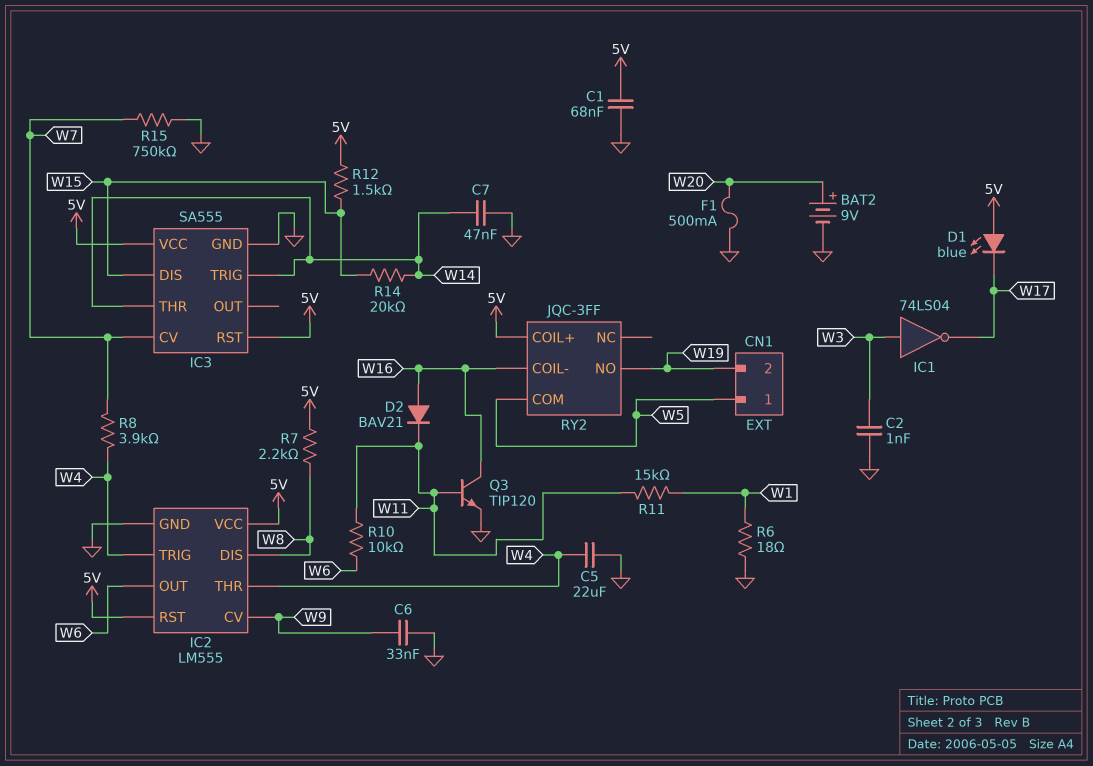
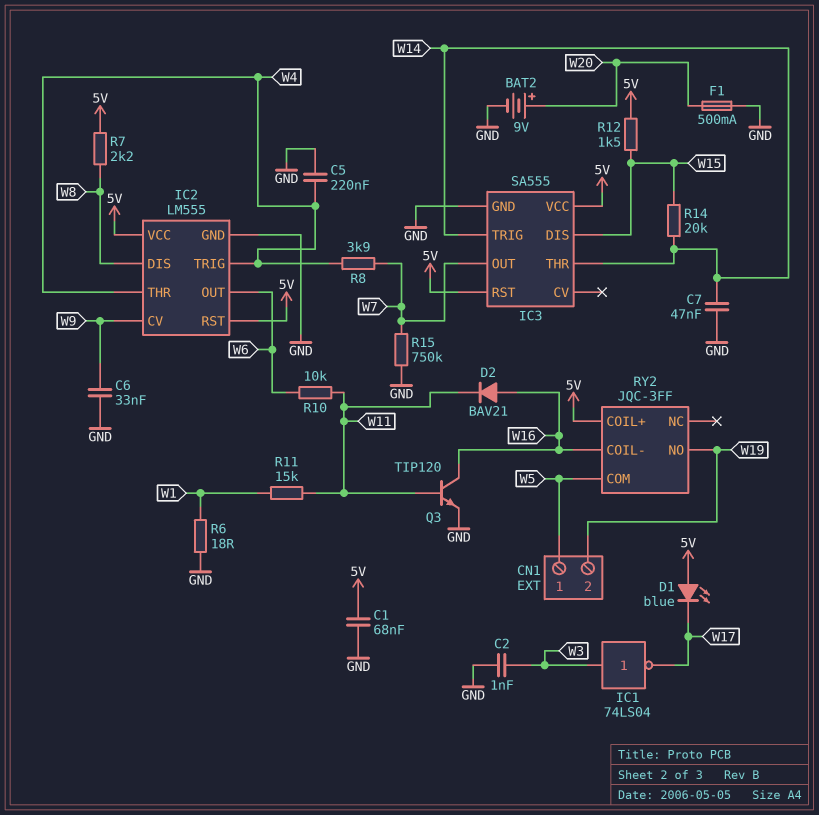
C5: 22uF (GND, W4) -> 220nF (GND, W4)
IC3 pin CV: W7 -> none
IC3 pin OUT: none -> W7

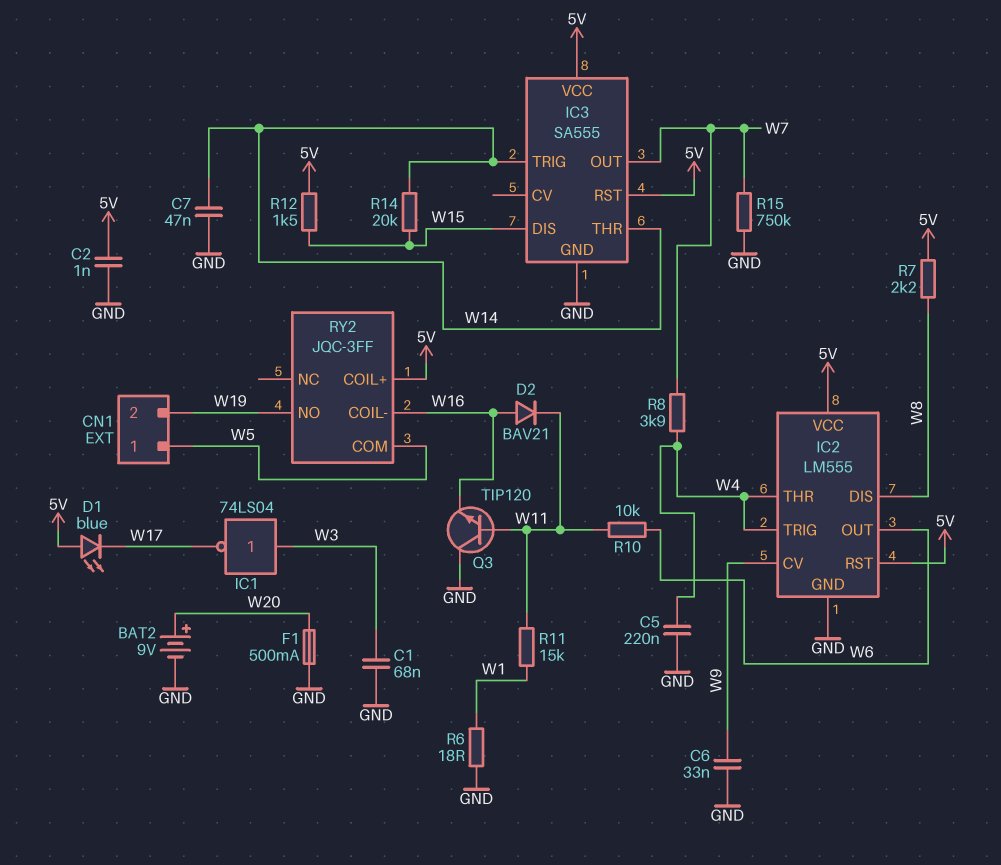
C1: 68nF (5V, GND) -> 68nF (GND, W3)
C2: 1nF (GND, W3) -> 1nF (5V, GND)
Q3: NPN TIP120 (B W11, C W16, E GND) -> NPN TIP120 (B W11, C GND, E W16)

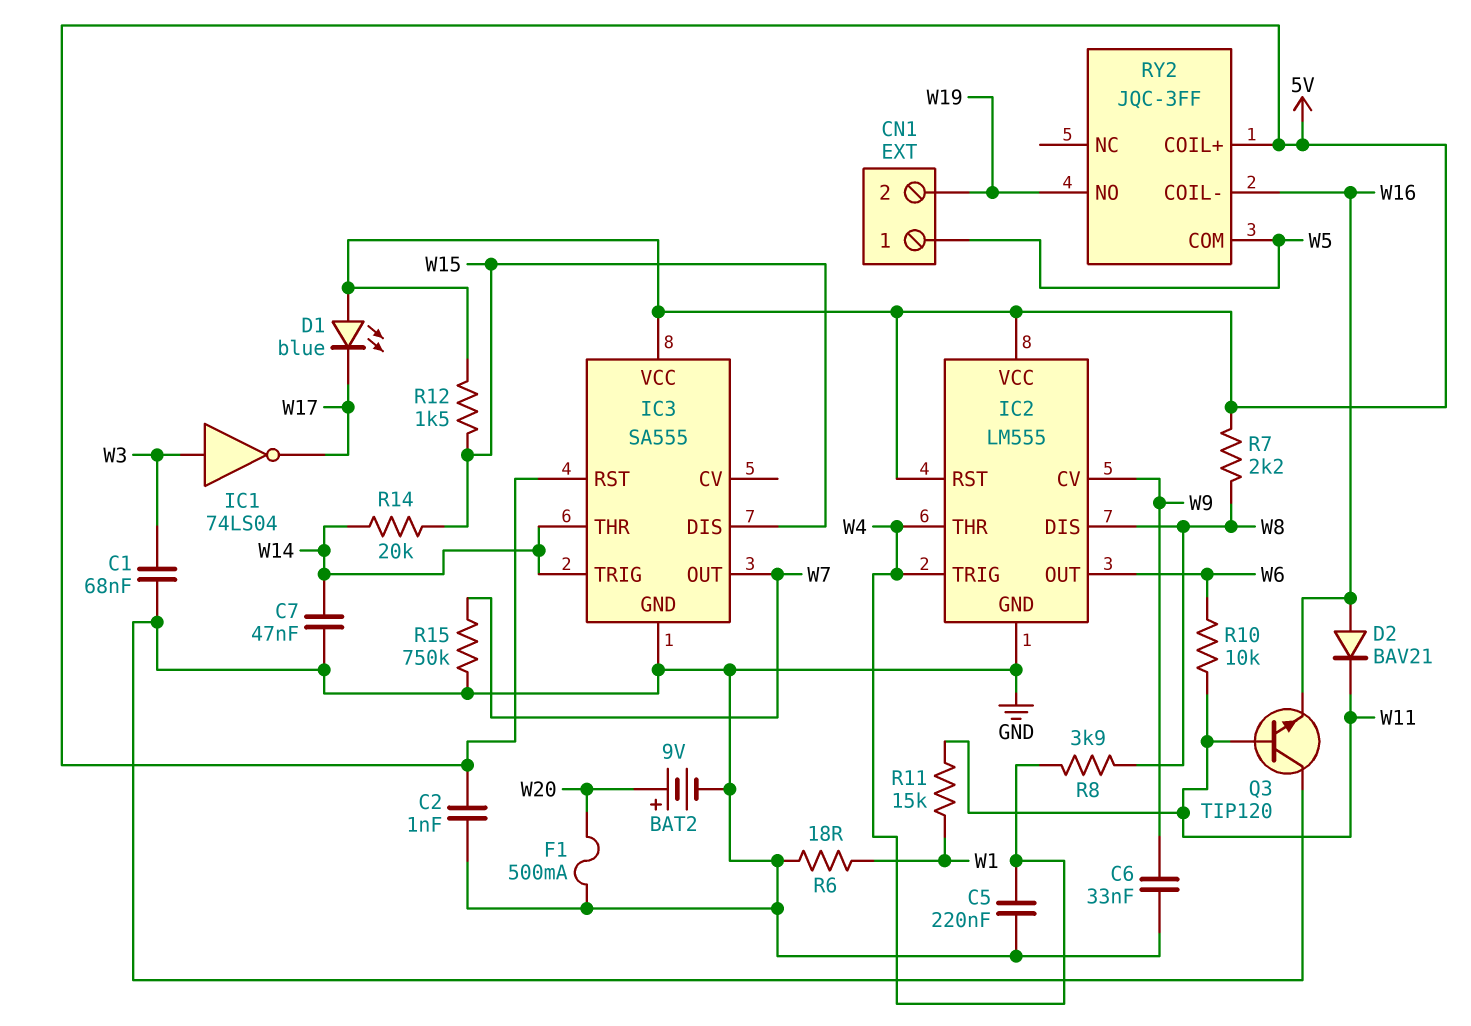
R8: 3.9k (W4, W7) -> 3.9k (W4, W8)

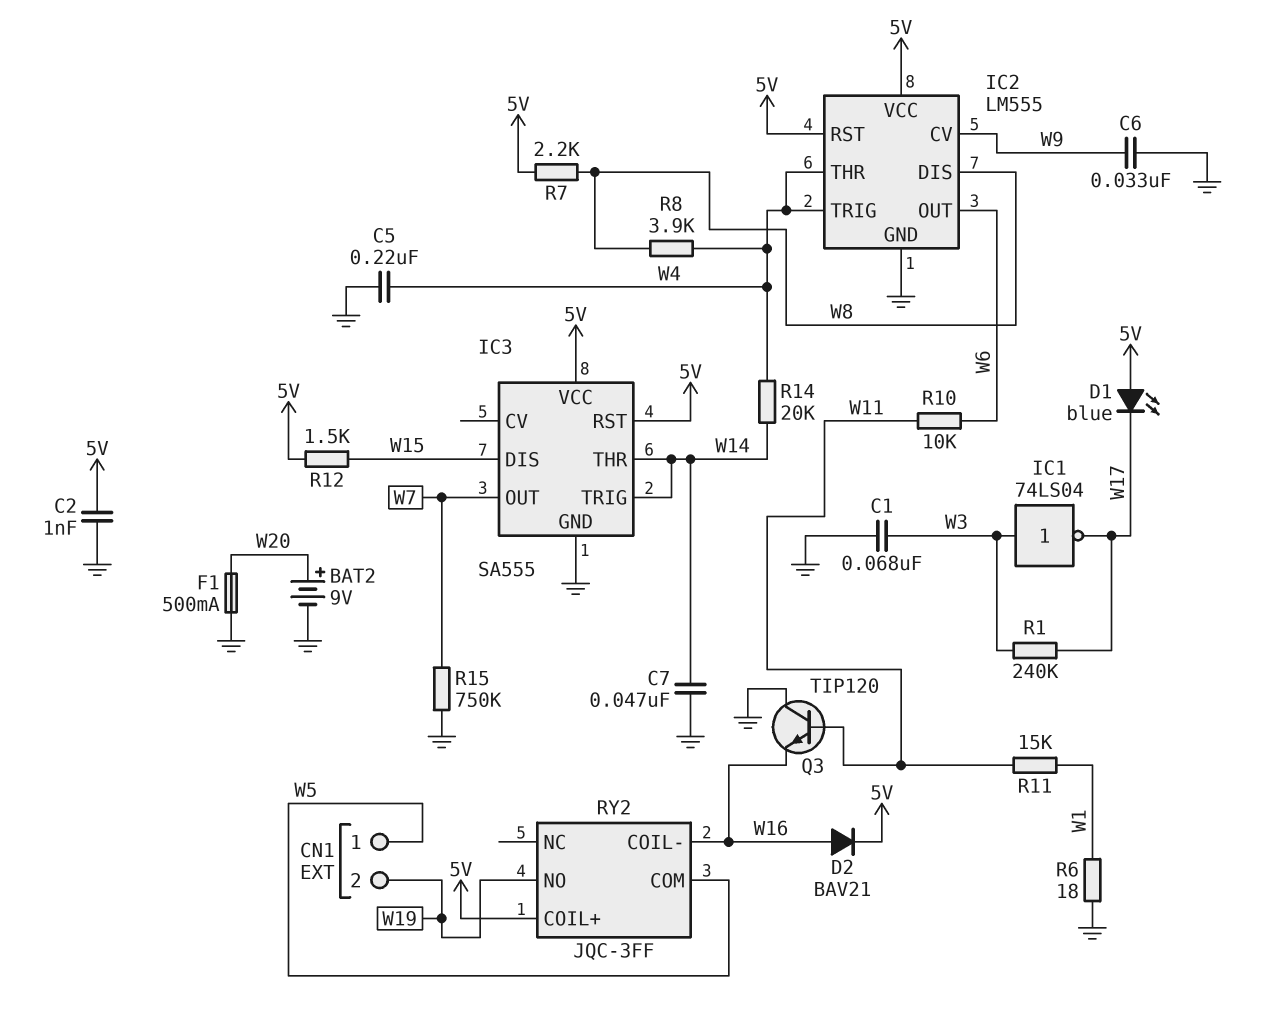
D2: diode BAV21 (A W16, K W11) -> diode BAV21 (A W16, K 5V)
R1: none -> 240k (W3, W17)
R14: 20k (W14, W15) -> 20k (W4, W14)

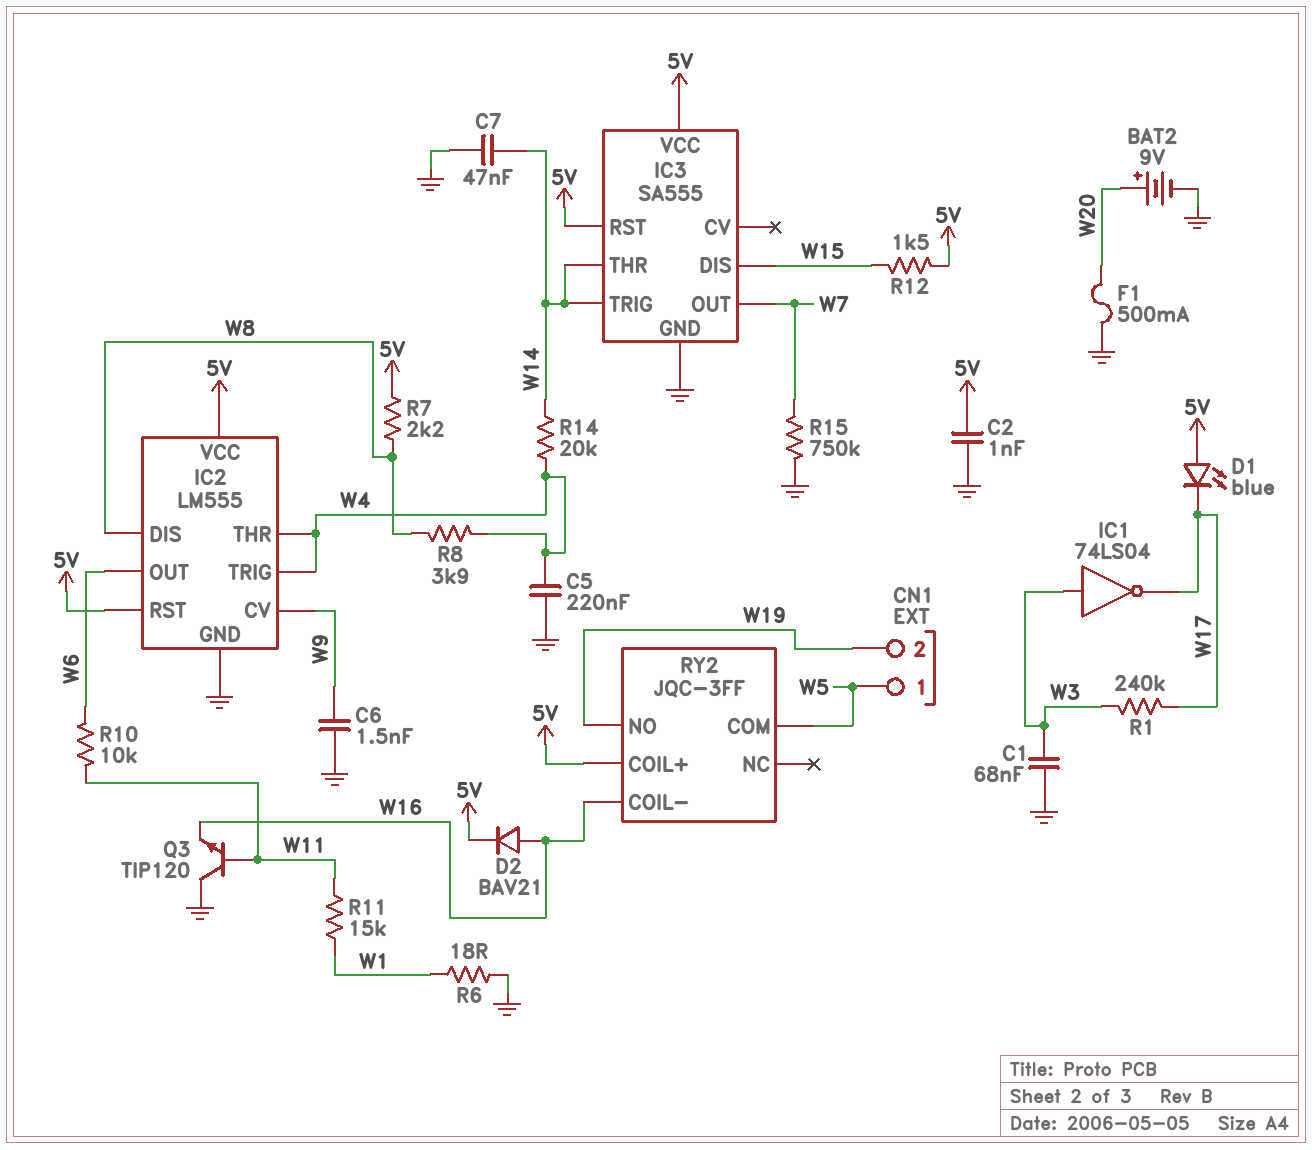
C6: 33nF (GND, W9) -> 1.5nF (GND, W9)

